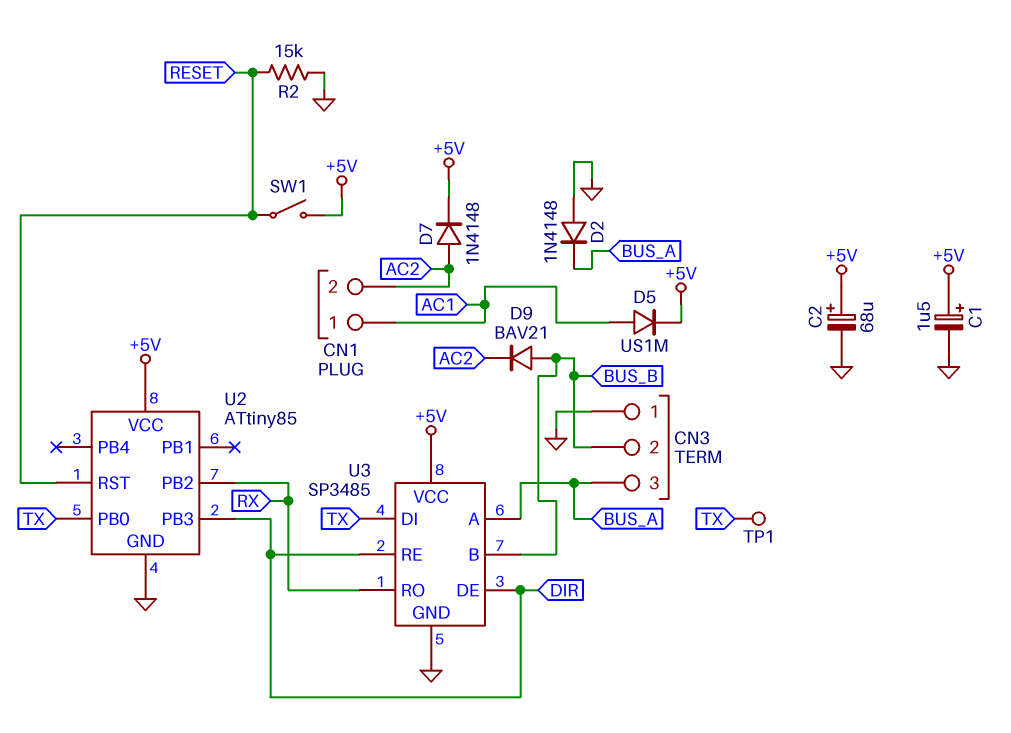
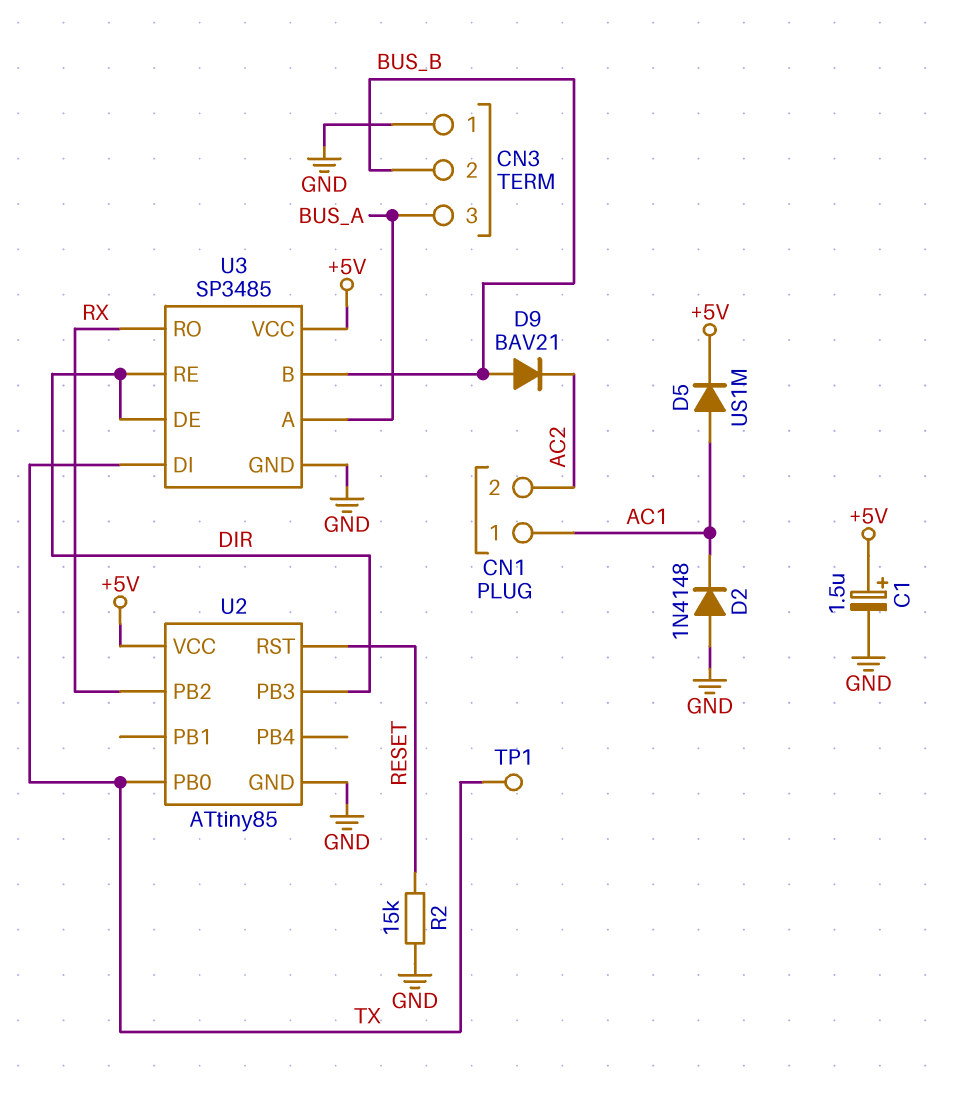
C2: 68uF (plus +5V, minus GND) -> none
D2: diode 1N4148 (A GND, K BUS_A) -> diode 1N4148 (A GND, K AC1)
D7: diode 1N4148 (A AC2, K +5V) -> none
SW1: switch (+5V, RESET) -> none

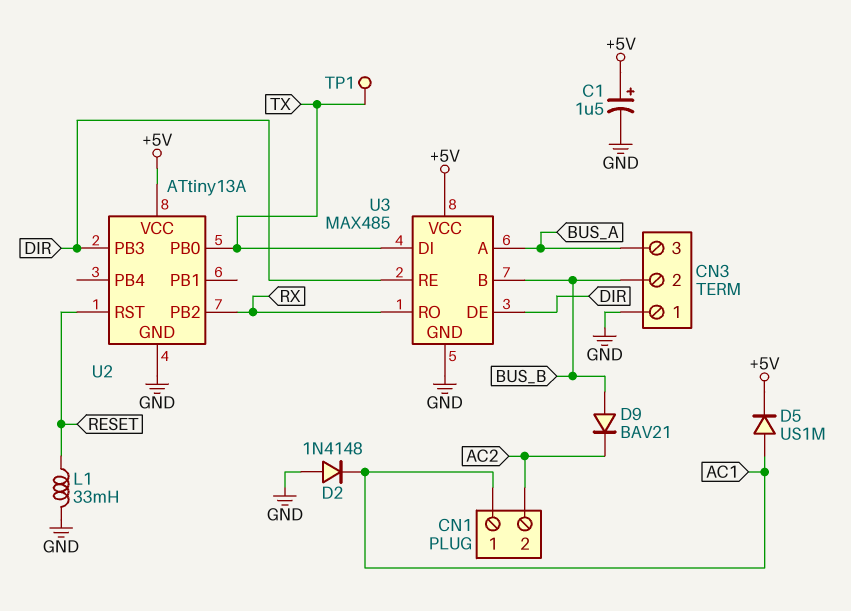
L1: none -> 33mH (GND, RESET)
R2: 15k (GND, RESET) -> none
U2: ATtiny85 -> ATtiny13A
U3: SP3485 -> MAX485

